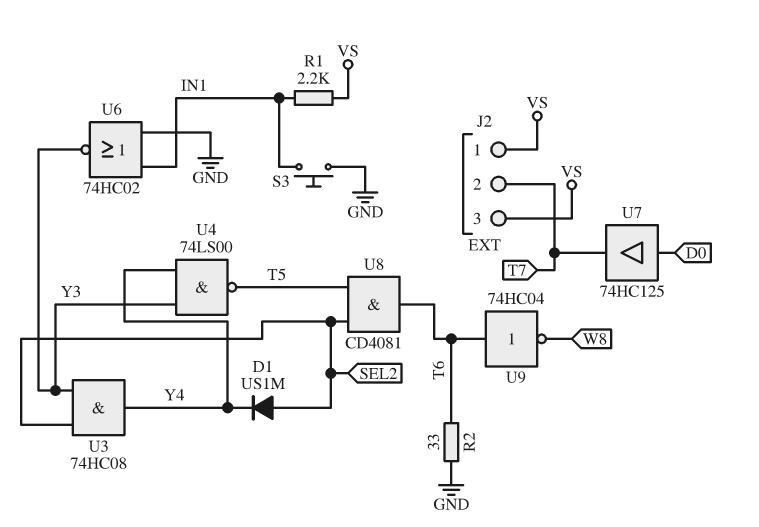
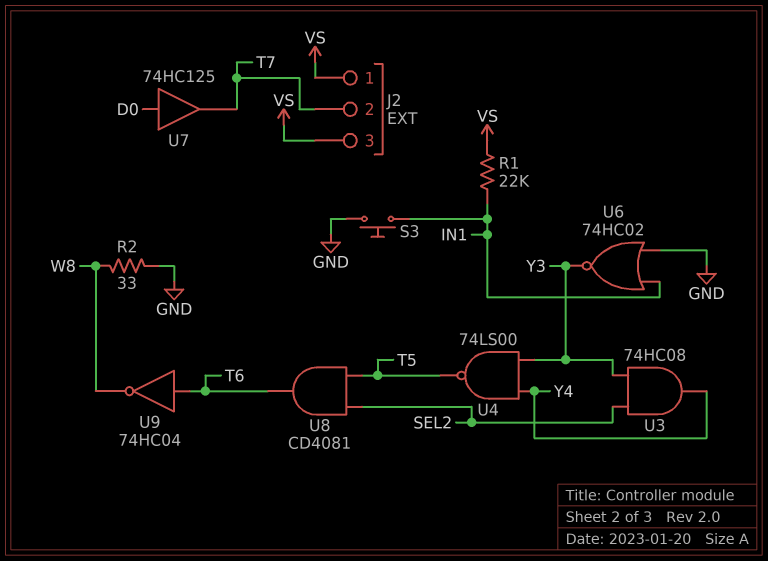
D1: diode US1M (A SEL2, K Y4) -> none
R1: 2.2k (IN1, VS) -> 22k (IN1, VS)
R2: 33 (GND, T6) -> 33 (GND, W8)

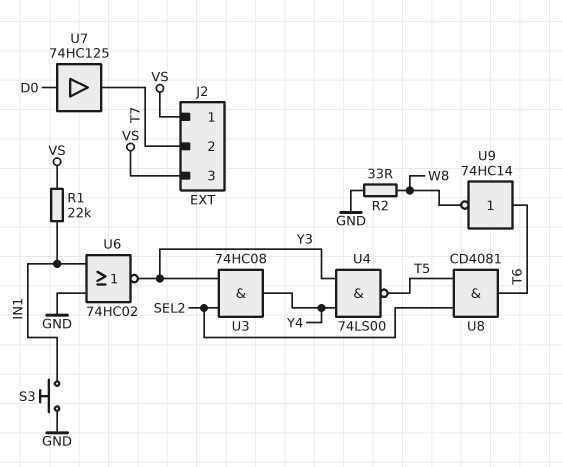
U9: NOT 74HC04 (in T6, out W8) -> NOT 74HC14 (in T6, out W8)

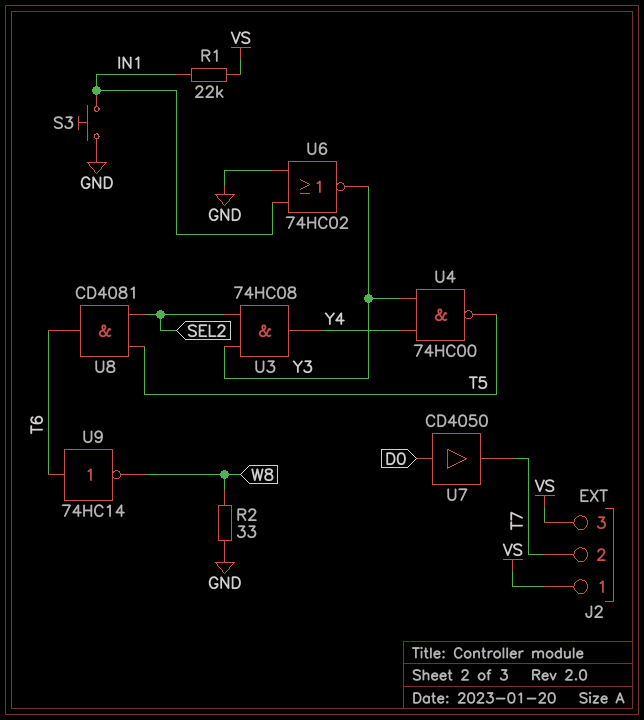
U4: NAND 74LS00 (in Y3, in Y4, out T5) -> NAND 74HC00 (in Y3, in Y4, out T5)
U7: buffer 74HC125 (in D0, out T7) -> buffer CD4050 (in D0, out T7)

